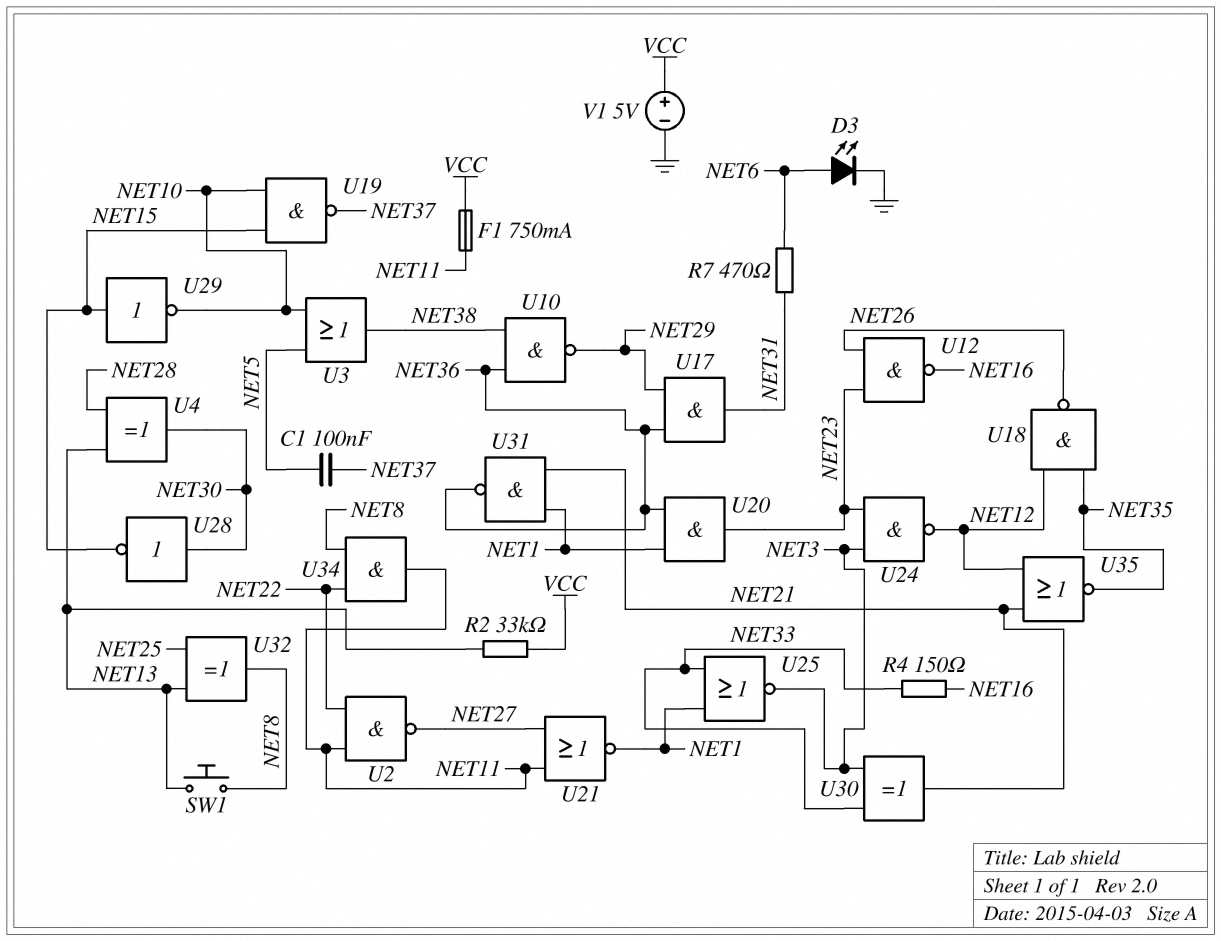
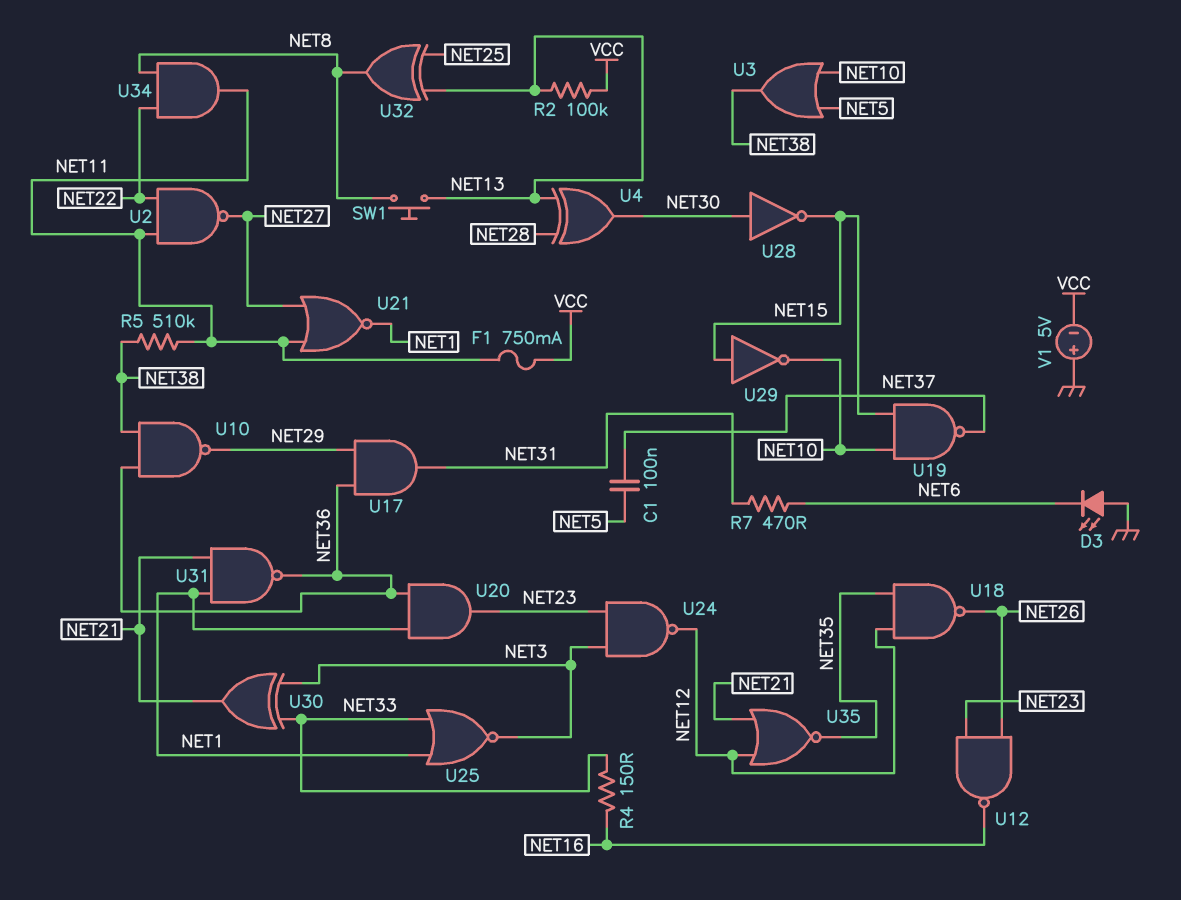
D3: LED (A NET6, K GND) -> LED (A GND, K NET6)
R2: 33k (NET13, VCC) -> 100k (NET13, VCC)
R5: none -> 510k (NET11, NET38)
V1: 5V (plus VCC, minus GND) -> 5V (plus GND, minus VCC)

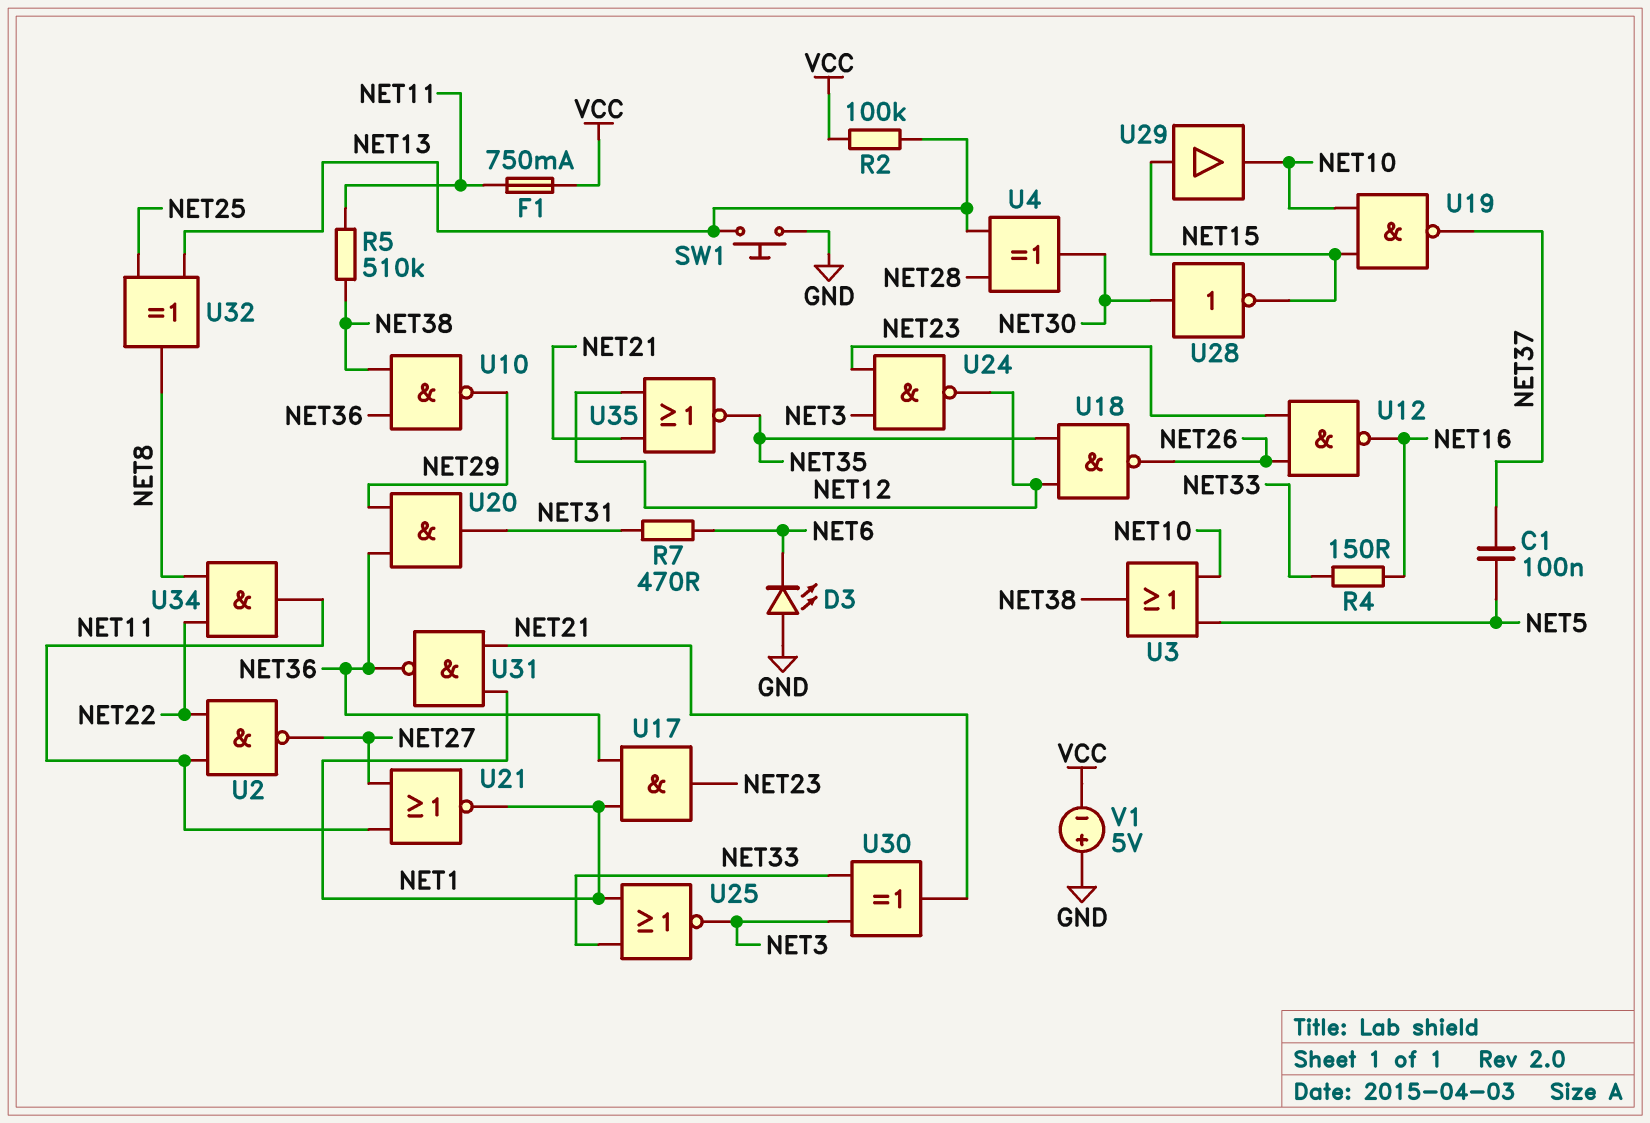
SW1: button (NET8, NET13) -> button (GND, NET13)
U17: AND (in NET29, in NET36, out NET31) -> AND (in NET1, in NET36, out NET23)
U20: AND (in NET1, in NET36, out NET23) -> AND (in NET29, in NET36, out NET31)
U29: NOT (in NET15, out NET10) -> buffer (in NET15, out NET10)

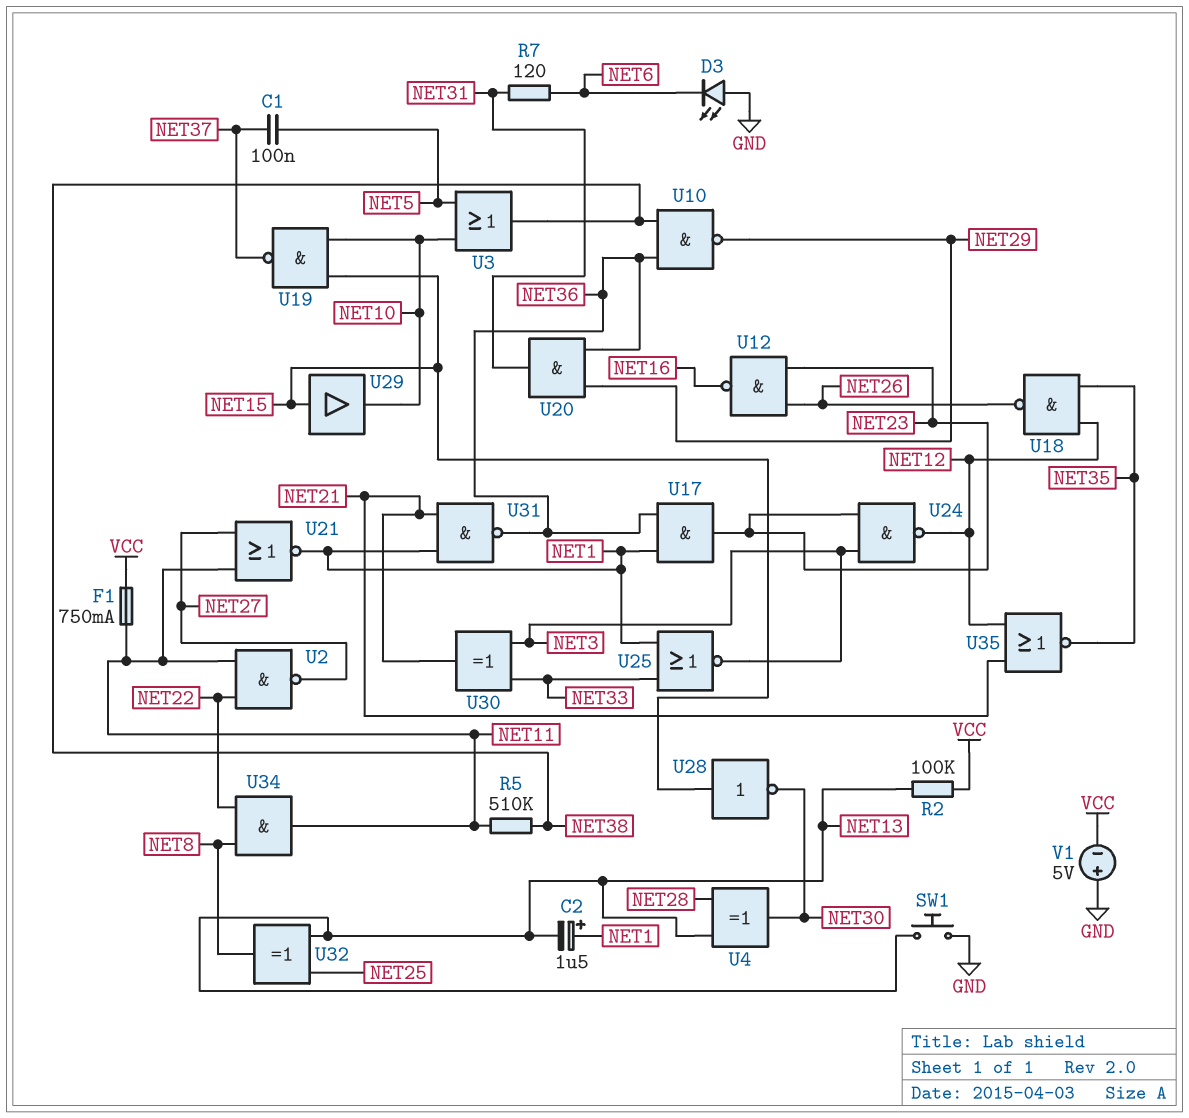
C2: none -> 1.5uF (plus NET1, minus NET13)
R4: 150 (NET16, NET33) -> none
R7: 470 (NET6, NET31) -> 120 (NET6, NET31)
U28: NOT (in NET30, out NET15) -> NOT (in NET15, out NET30)

